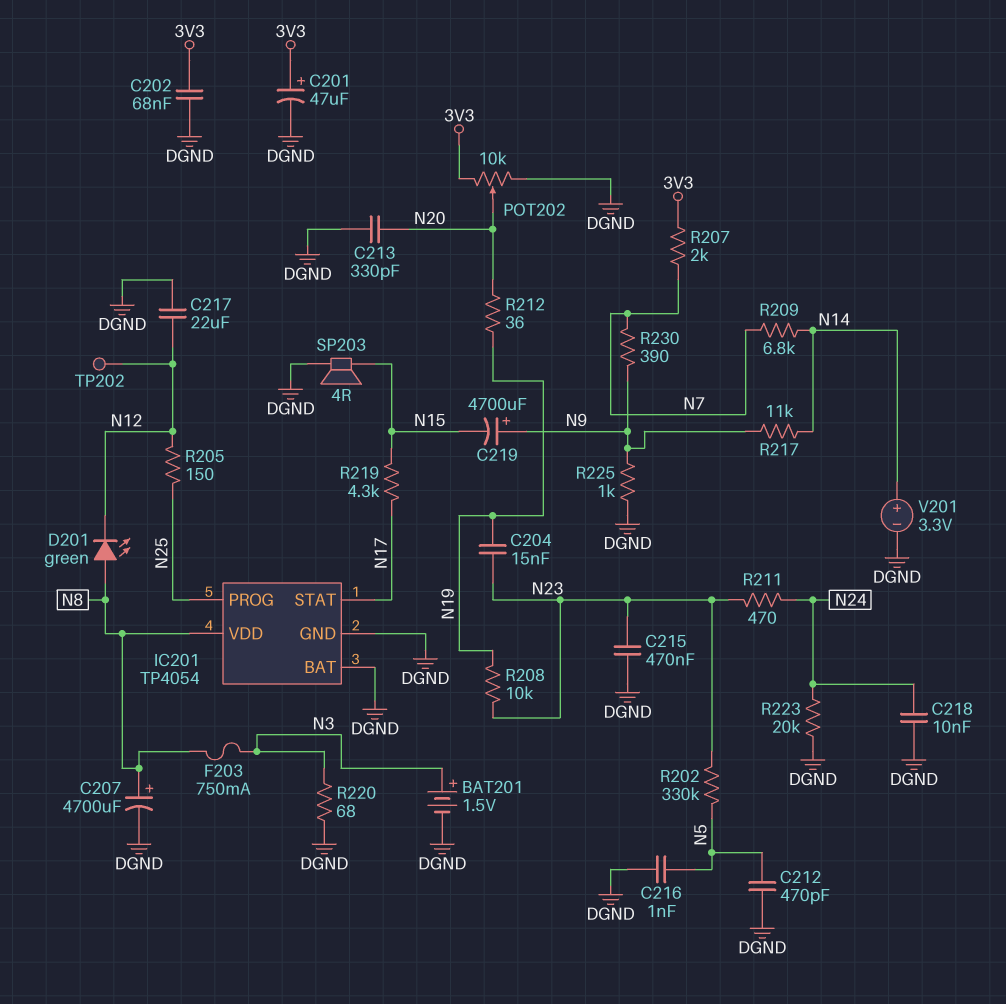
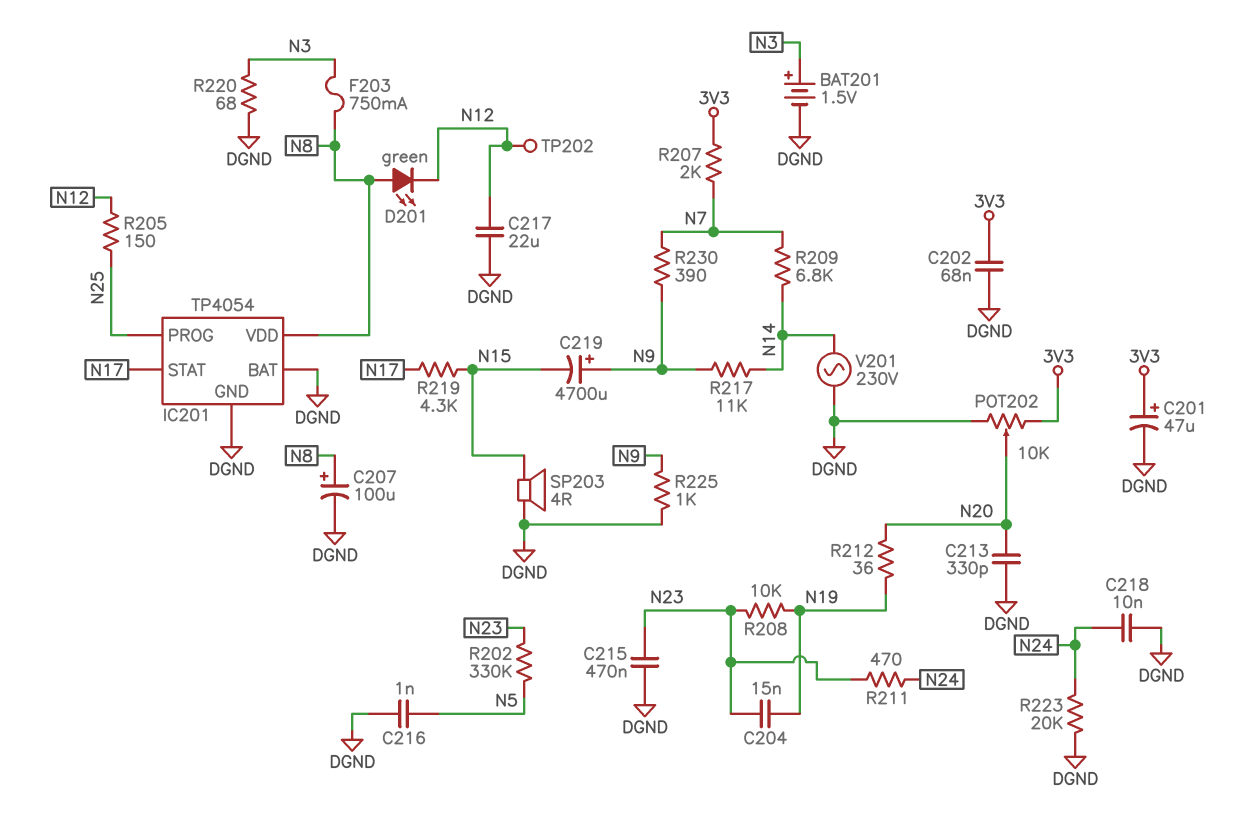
C207: 4700uF (plus N8, minus DGND) -> 100uF (plus N8, minus DGND)
C212: 470pF (DGND, N5) -> none
V201: 3.3V (plus N14, minus DGND) -> AC 230V (DGND, N14)

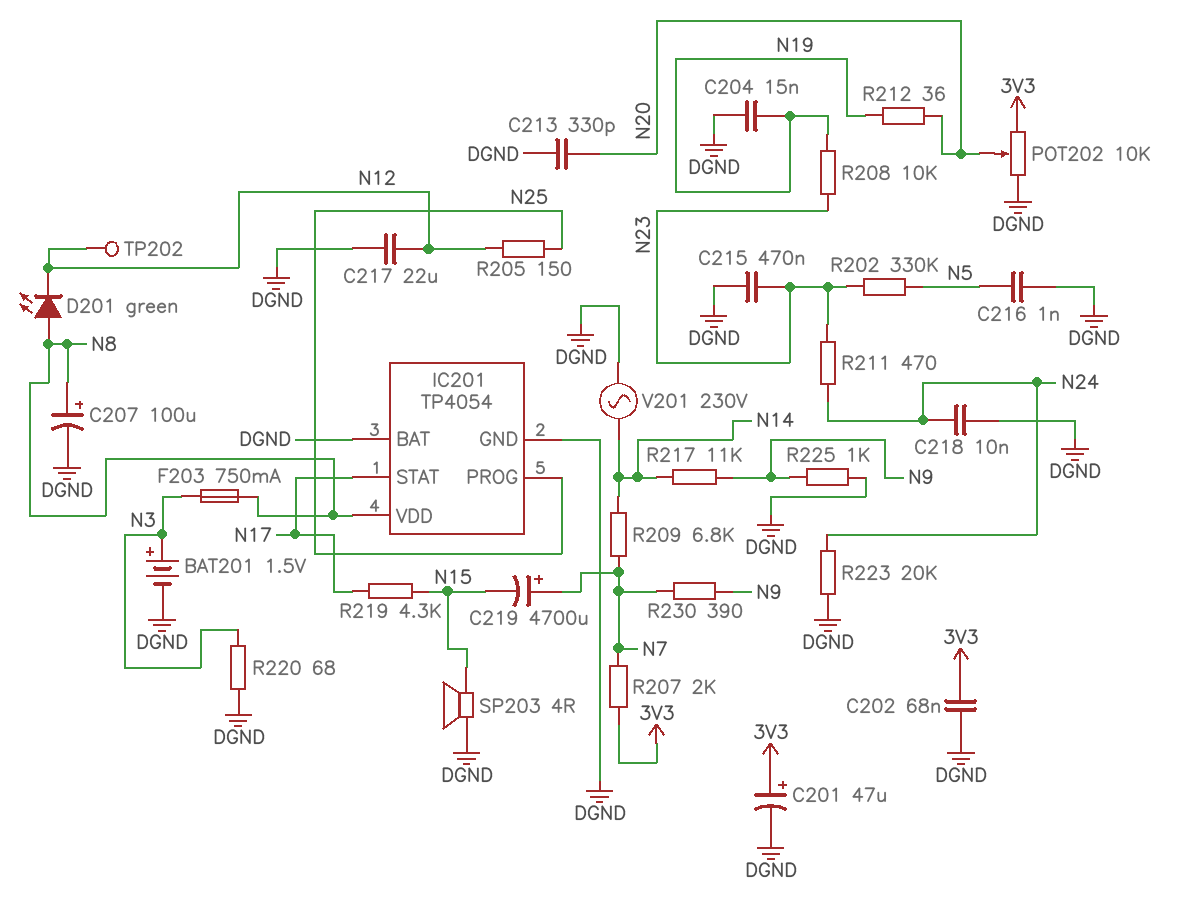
C204: 15nF (N19, N23) -> 15nF (DGND, N19)
C219: 4700uF (plus N9, minus N15) -> 4700uF (plus N7, minus N15)

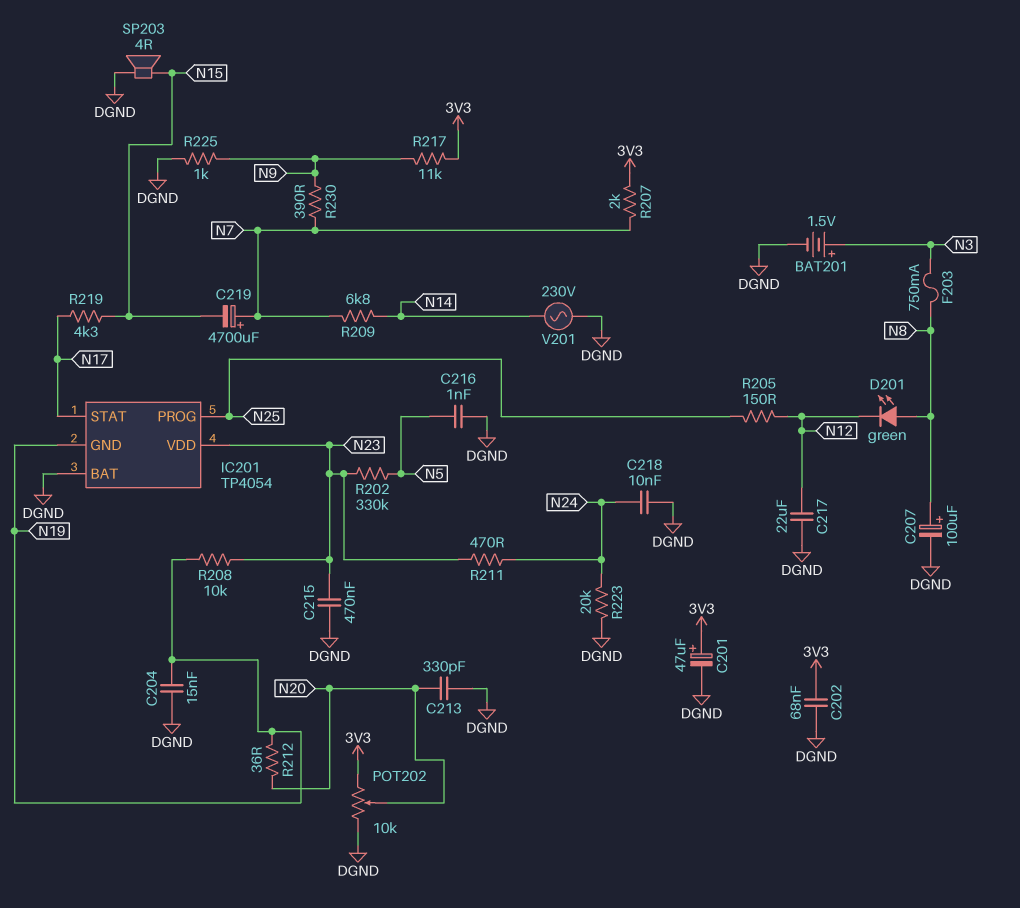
IC201 pin GND: DGND -> N19
IC201 pin VDD: N8 -> N23
R217: 11k (N9, N14) -> 11k (3V3, N9)
R220: 68 (DGND, N3) -> none
TP202: test point (N12) -> none

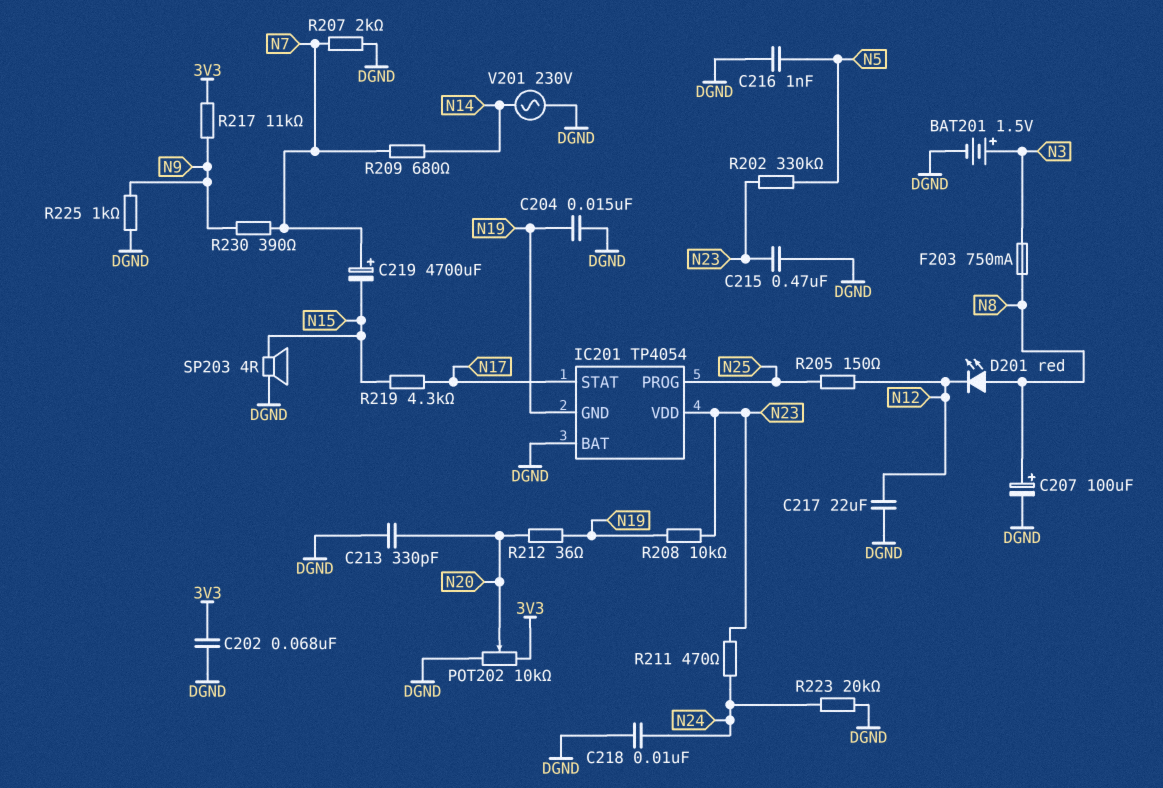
C201: 47uF (plus 3V3, minus DGND) -> none
D201: LED green (A N8, K N12) -> LED red (A N8, K N12)
R207: 2k (3V3, N7) -> 2k (DGND, N7)
R209: 6.8k (N7, N14) -> 680 (N7, N14)

